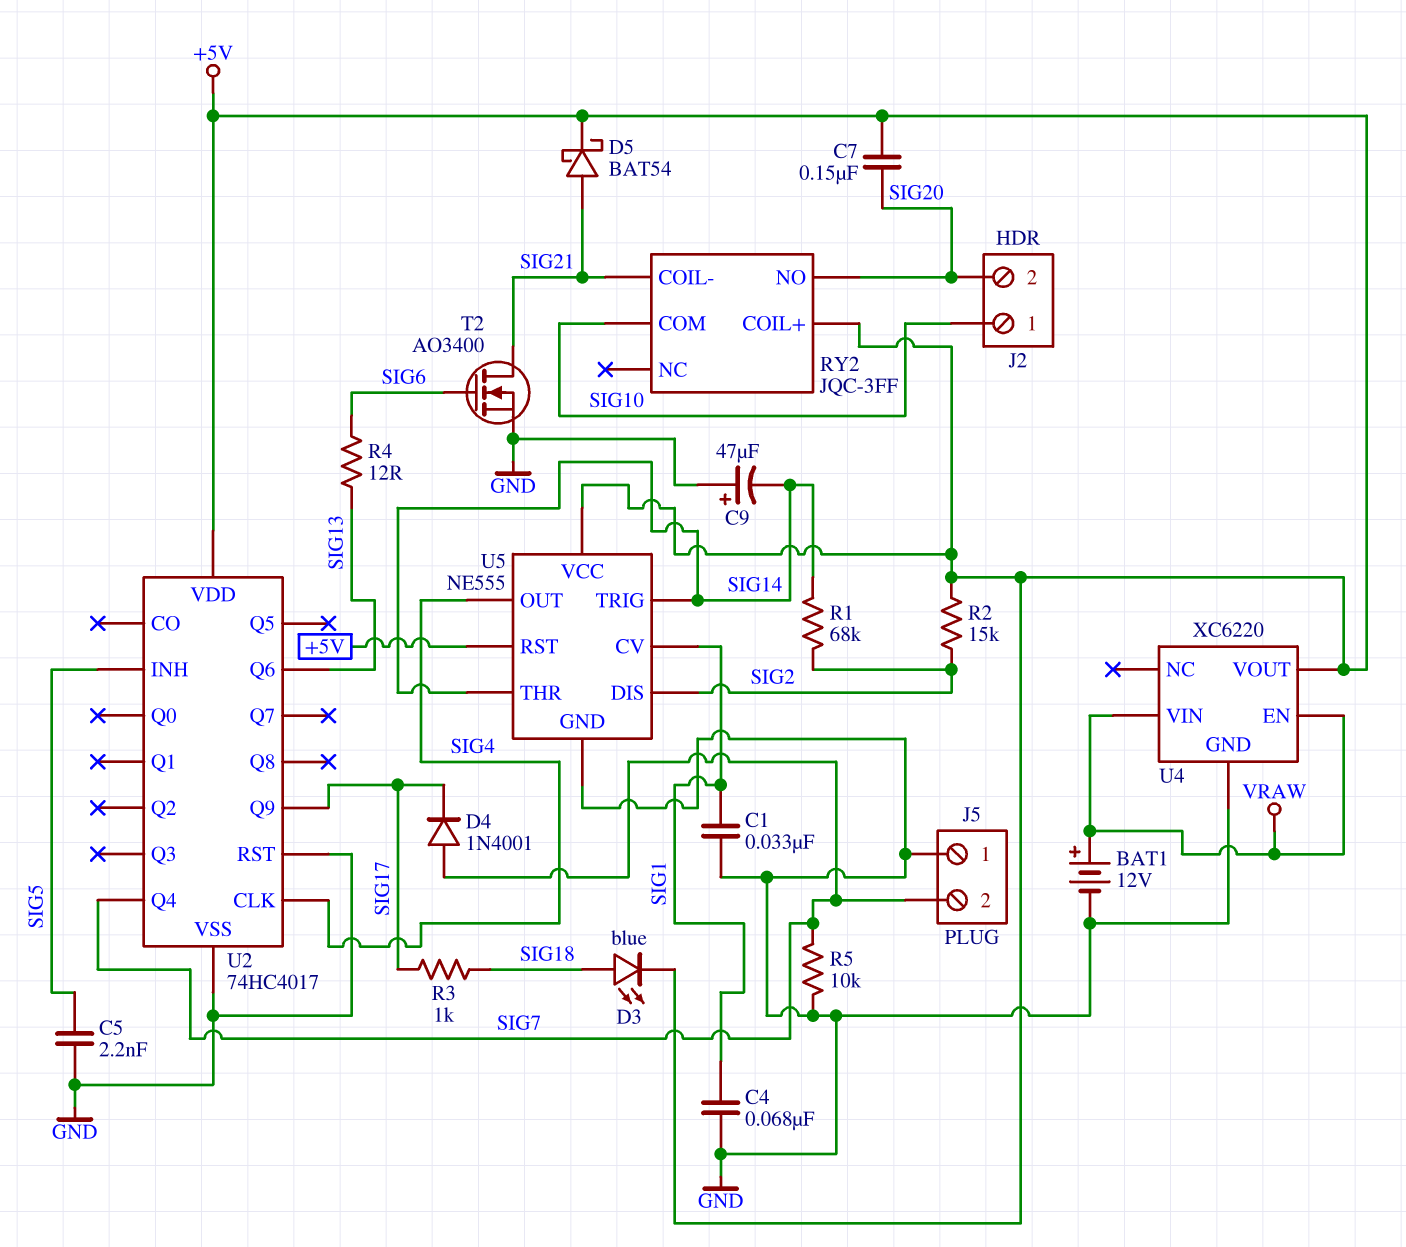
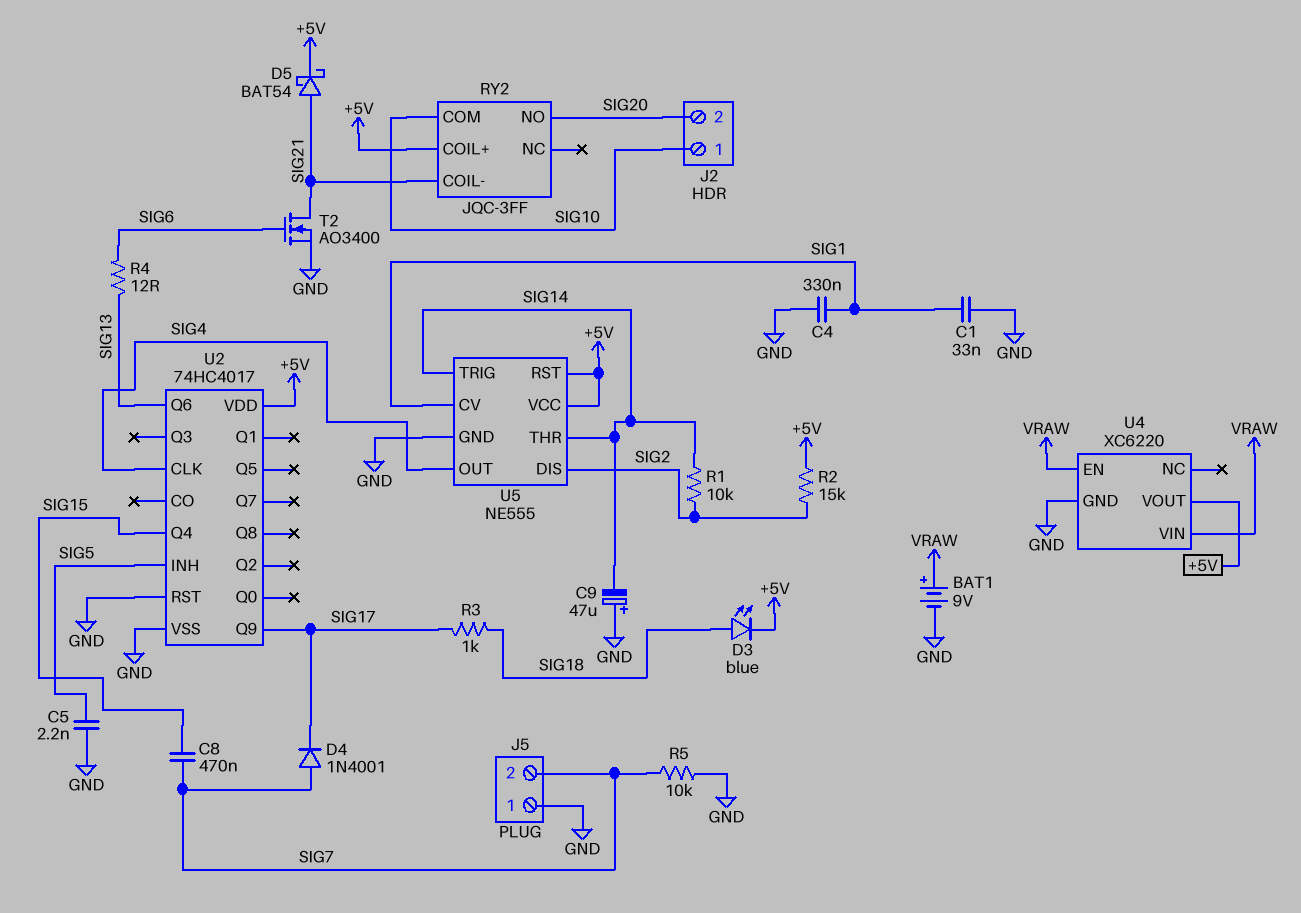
BAT1: 12V (plus VRAW, minus GND) -> 9V (plus VRAW, minus GND)
C4: 68nF (GND, SIG1) -> 330nF (GND, SIG1)
C7: 150nF (+5V, SIG20) -> none
C8: none -> 470nF (SIG7, SIG15)
R1: 68k (SIG2, SIG14) -> 10k (SIG2, SIG14)
U2 pin Q4: SIG7 -> SIG15

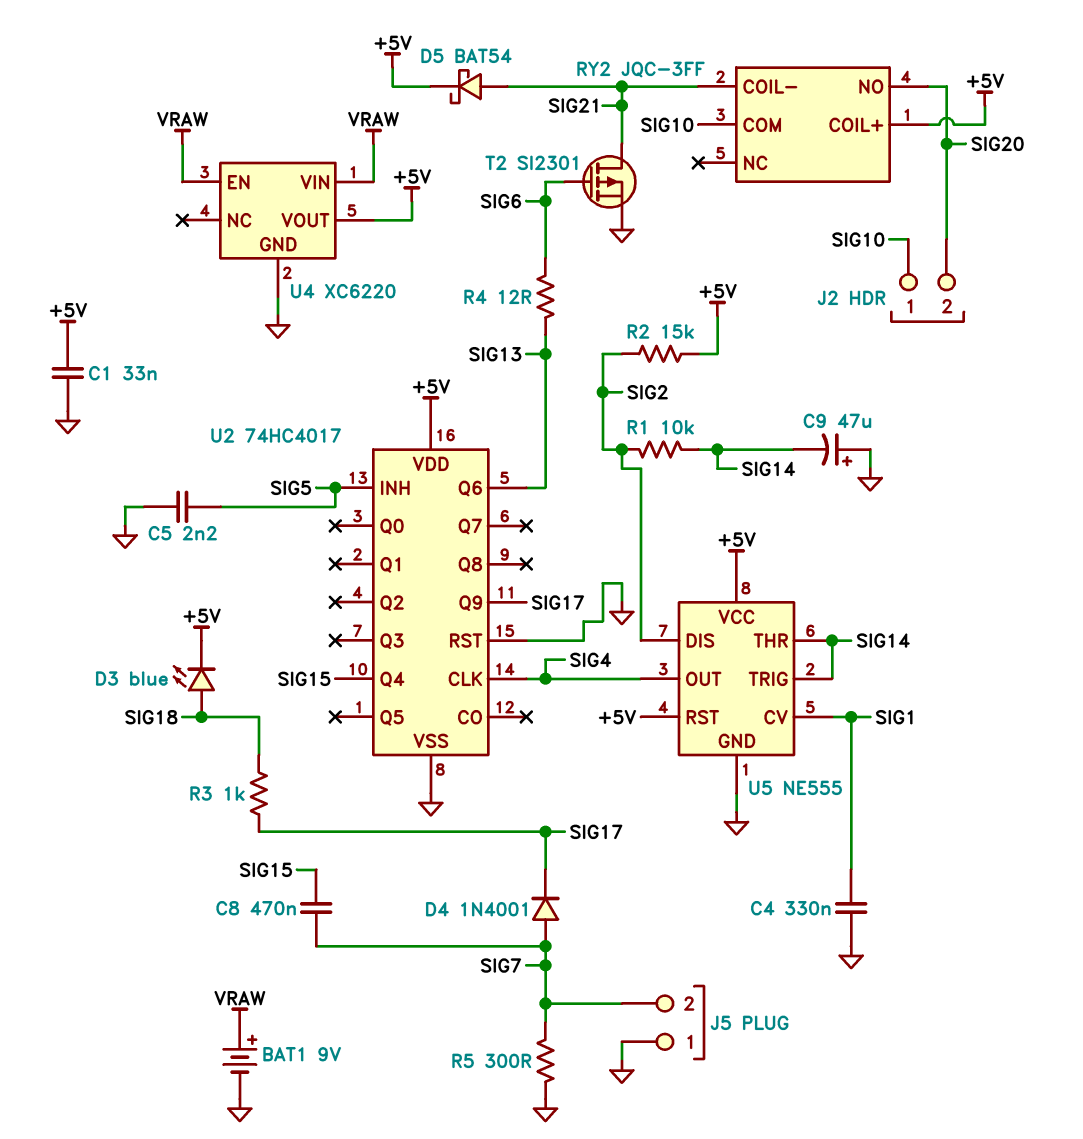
C1: 33nF (GND, SIG1) -> 33nF (+5V, GND)
R5: 10k (GND, SIG7) -> 300 (GND, SIG7)
T2: NMOS AO3400 (G SIG6, D SIG21, S GND) -> PMOS SI2301 (G SIG6, D SIG21, S GND)

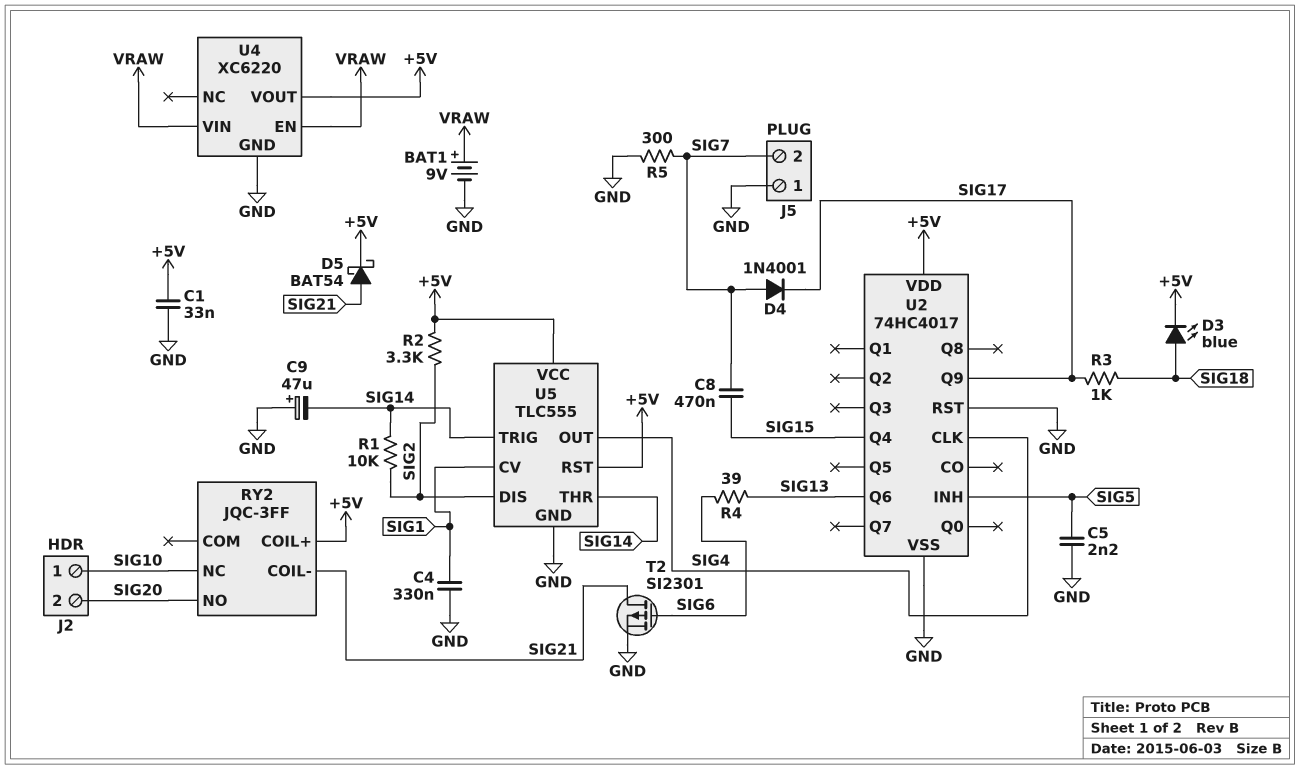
R2: 15k (+5V, SIG2) -> 3.3k (+5V, SIG2)
R4: 12 (SIG6, SIG13) -> 39 (SIG6, SIG13)
RY2 pin COM: SIG10 -> none
RY2 pin NC: none -> SIG10
U5: NE555 -> TLC555

